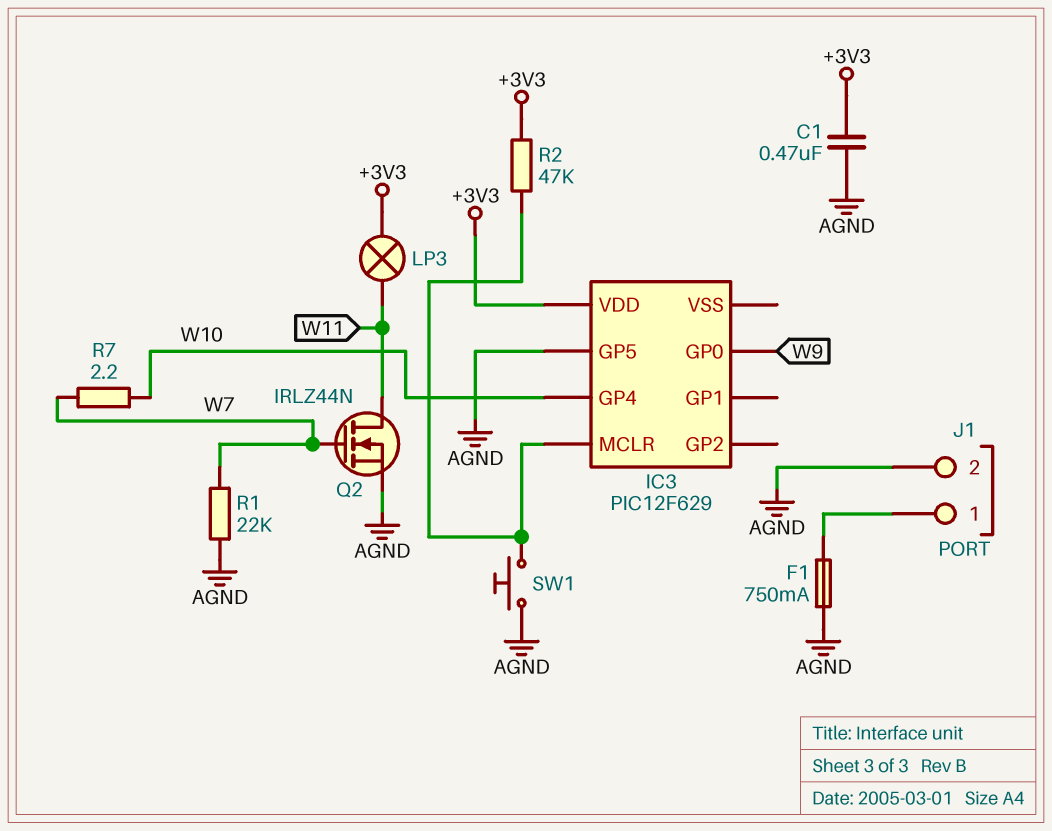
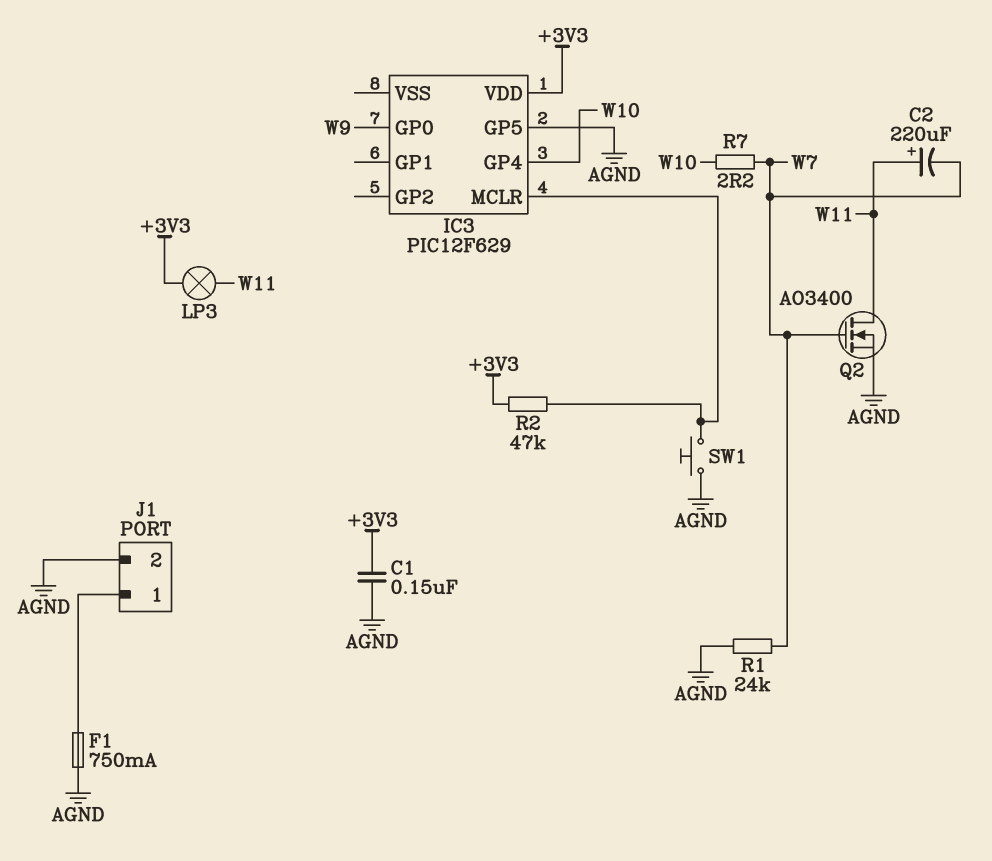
C1: 470nF (+3V3, AGND) -> 150nF (+3V3, AGND)
C2: none -> 220uF (plus W11, minus W7)
Q2: NMOS IRLZ44N (G W7, D W11, S AGND) -> NMOS AO3400 (G W7, D W11, S AGND)
R1: 22k (AGND, W7) -> 24k (AGND, W7)

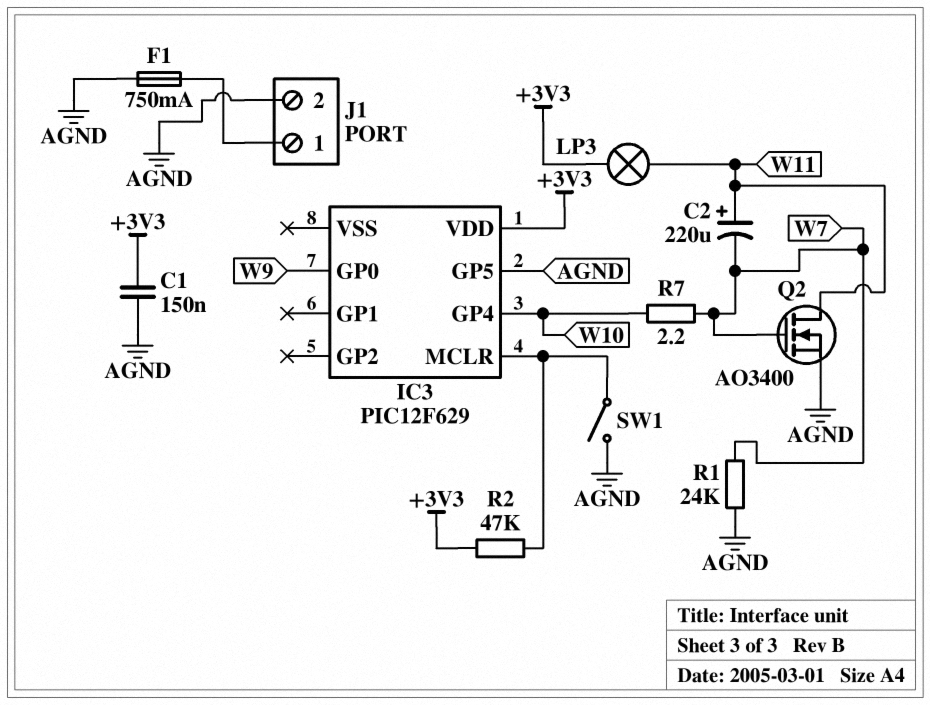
SW1: button (AGND, IC3/MCLR) -> switch (AGND, IC3/MCLR)

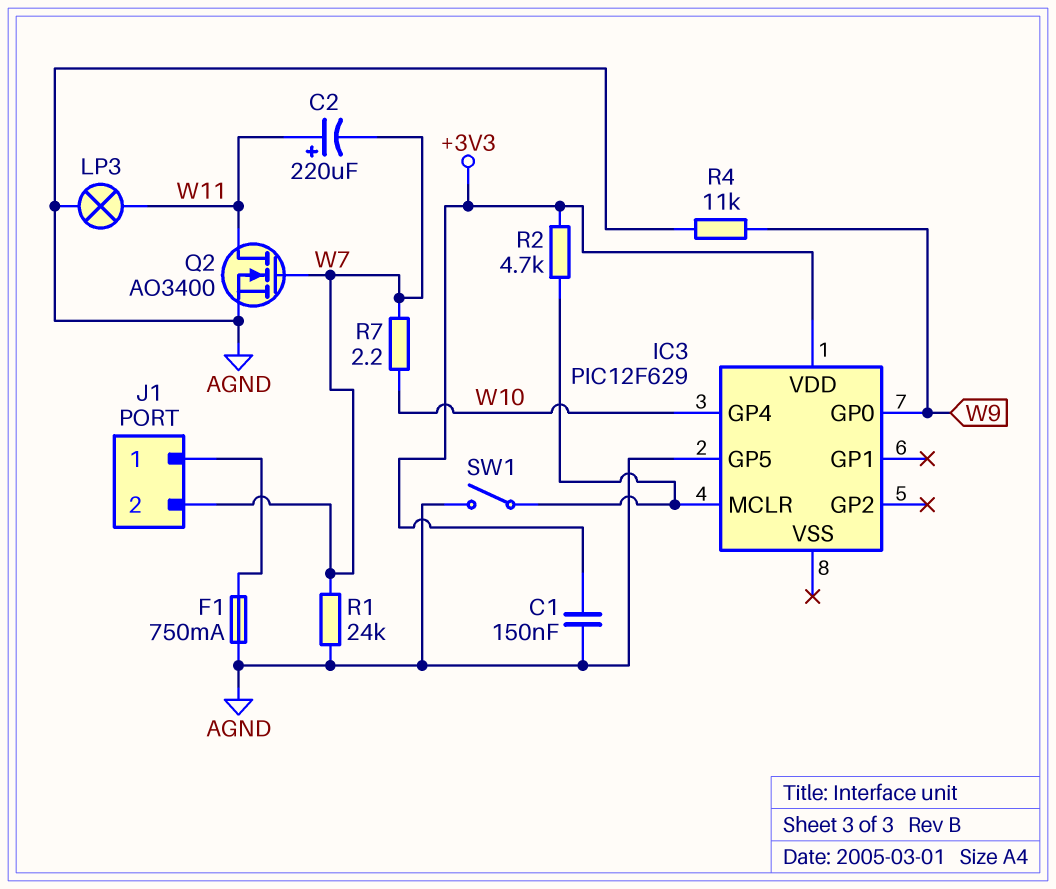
J1 pin 2: AGND -> W7
LP3: lamp (+3V3, W11) -> lamp (AGND, W11)
R2: 47k (+3V3, IC3/MCLR) -> 4.7k (+3V3, IC3/MCLR)
R4: none -> 11k (AGND, W9)

